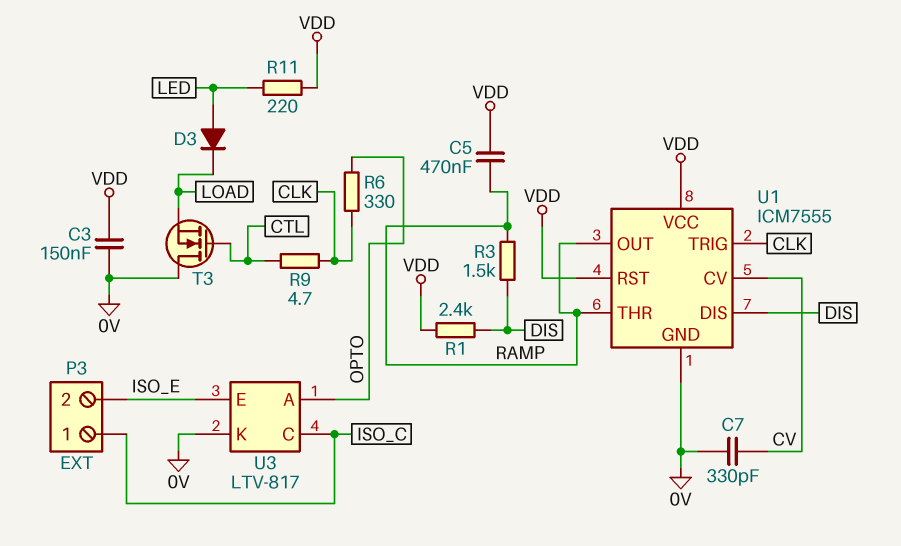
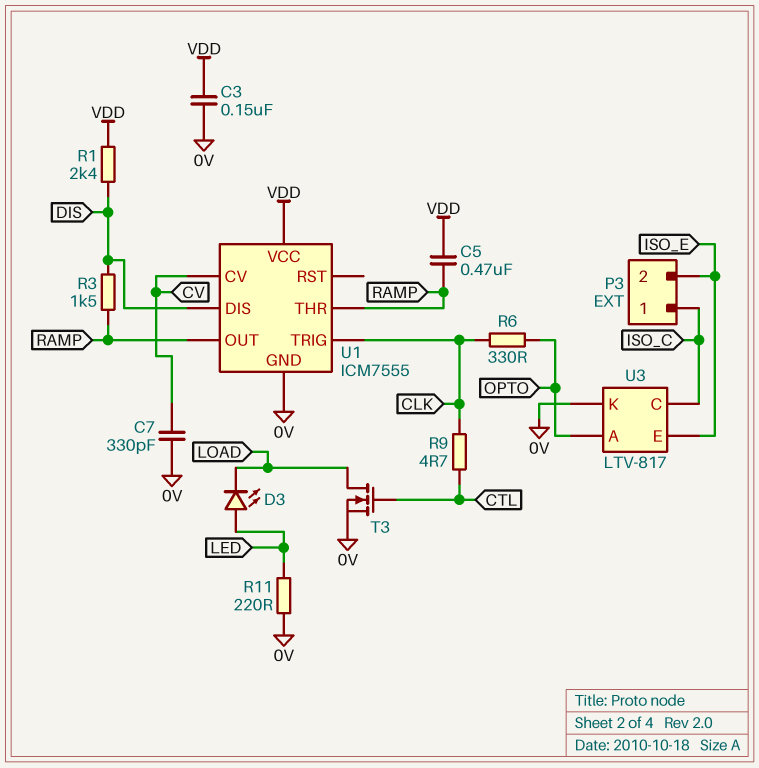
D3: diode (A LED, K LOAD) -> LED (A LED, K LOAD)
R11: 220 (LED, VDD) -> 220 (0V, LED)
T3: NMOS (G CTL, D 0V, S LOAD) -> NMOS (G CTL, D LOAD, S 0V)
U1 pin RST: VDD -> none

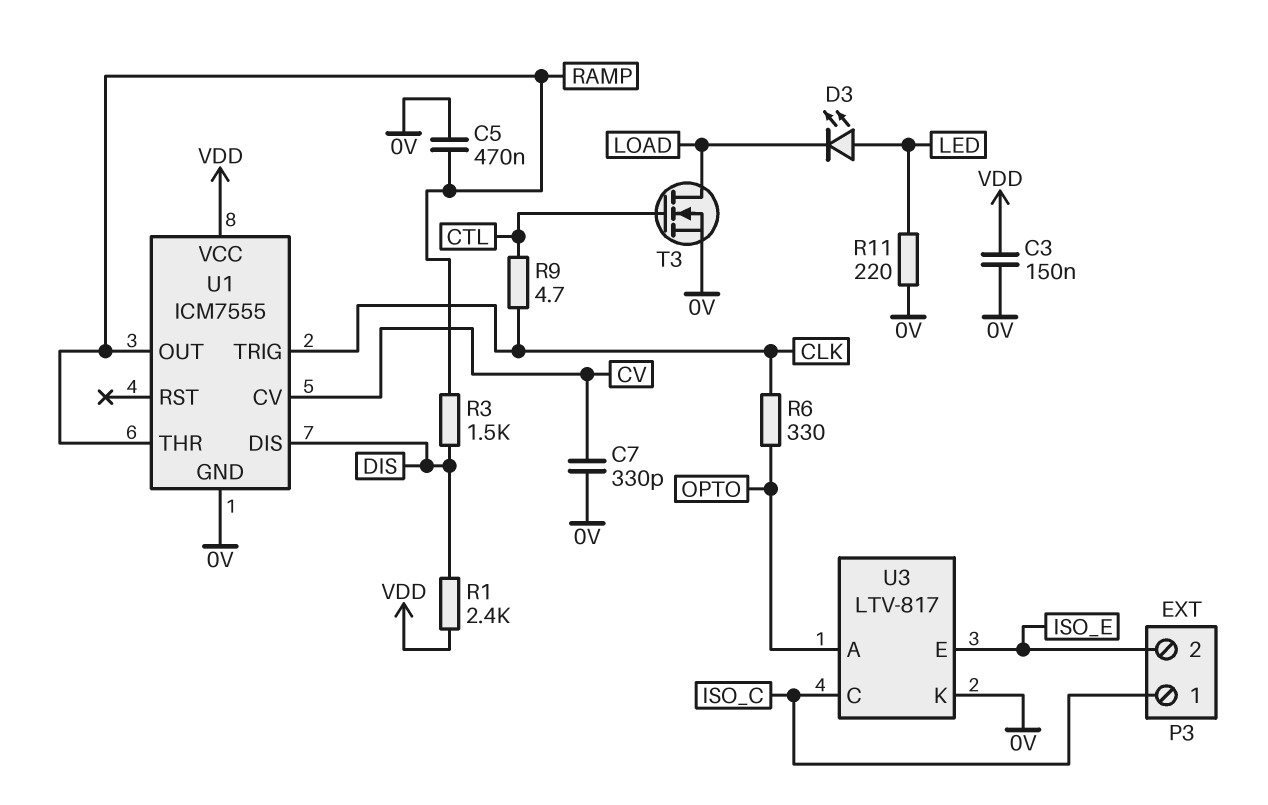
C5: 470nF (RAMP, VDD) -> 470nF (0V, RAMP)

